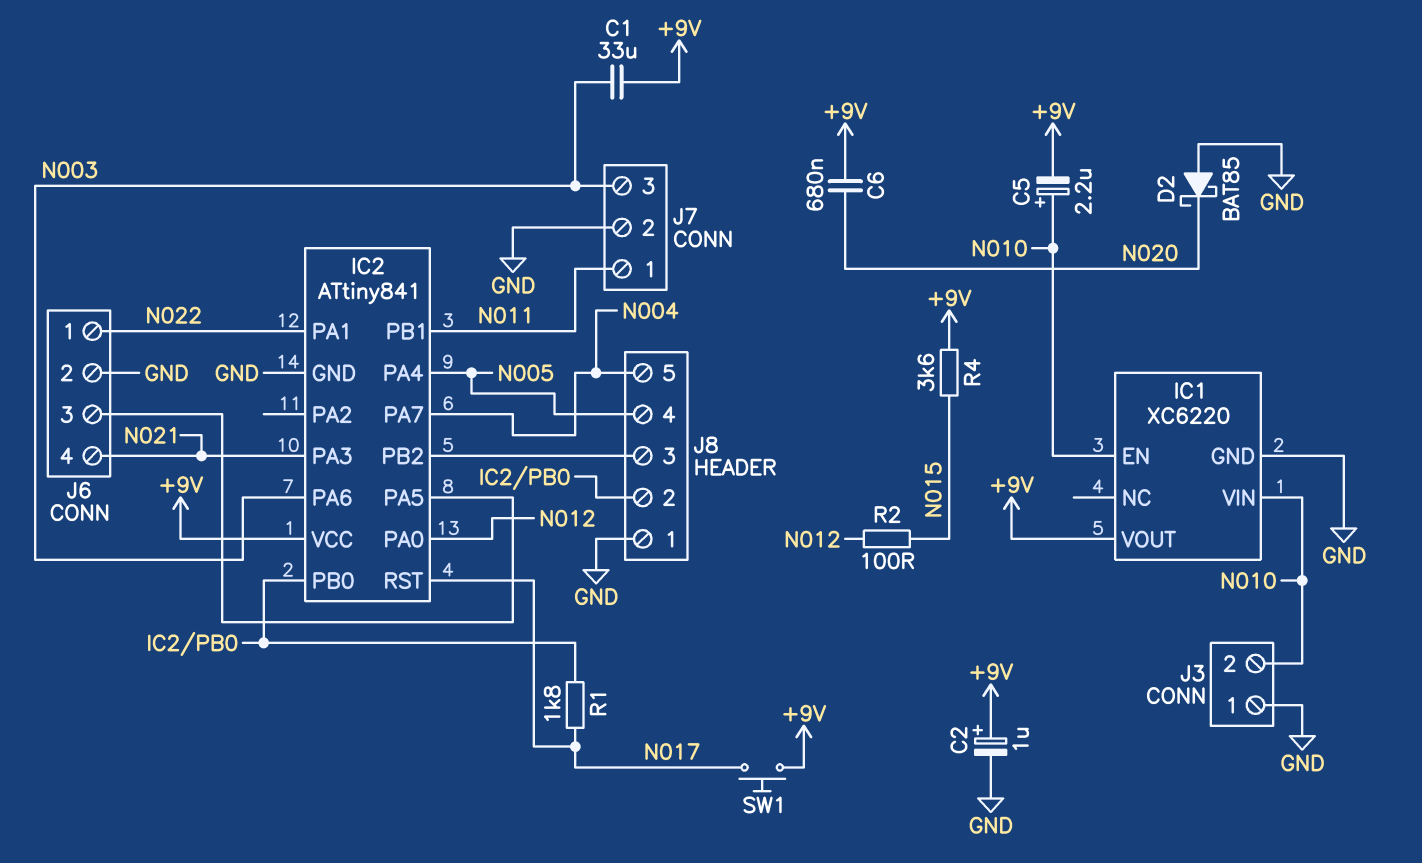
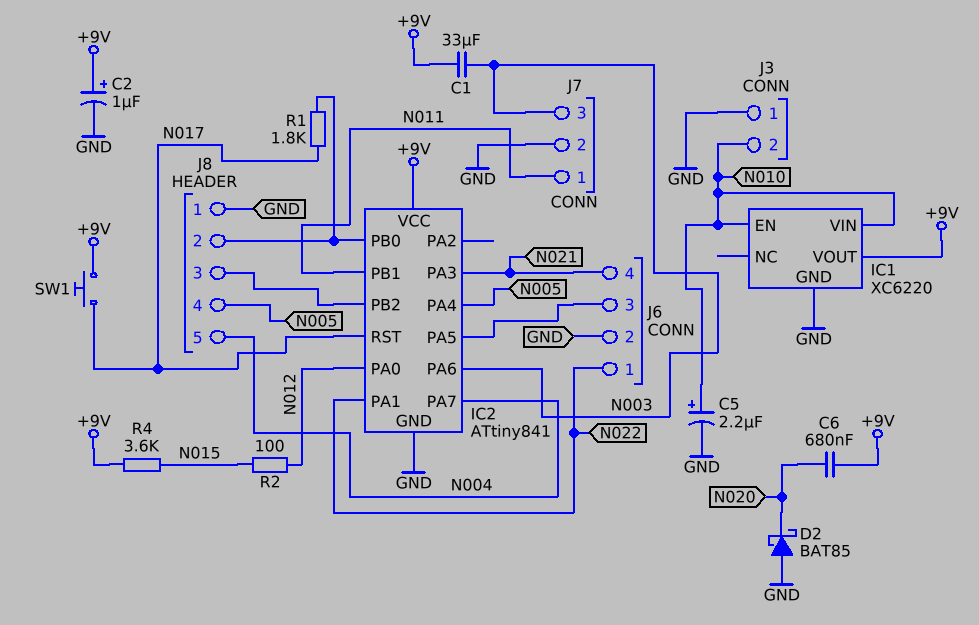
C5: 2.2uF (plus N010, minus +9V) -> 2.2uF (plus N010, minus GND)

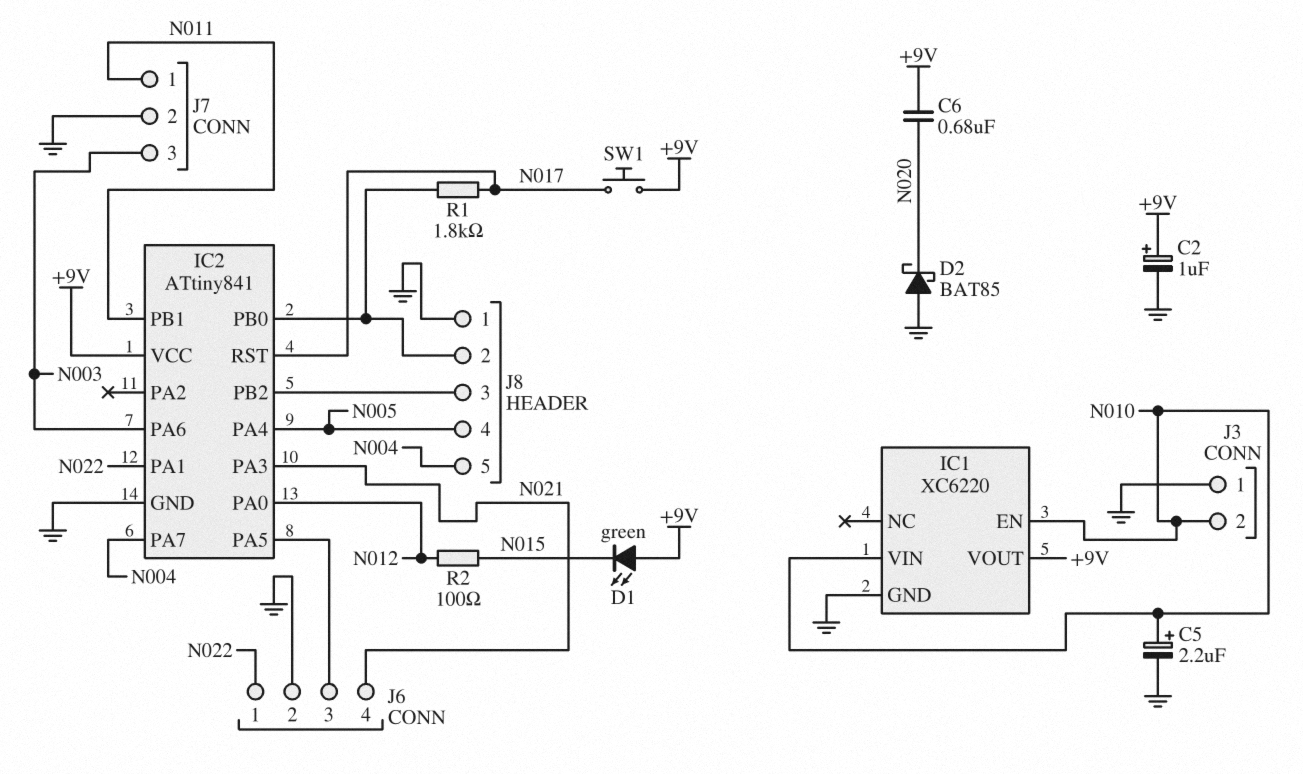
C1: 33uF (+9V, N003) -> none
D1: none -> LED green (A +9V, K N015)
R4: 3.6k (+9V, N015) -> none

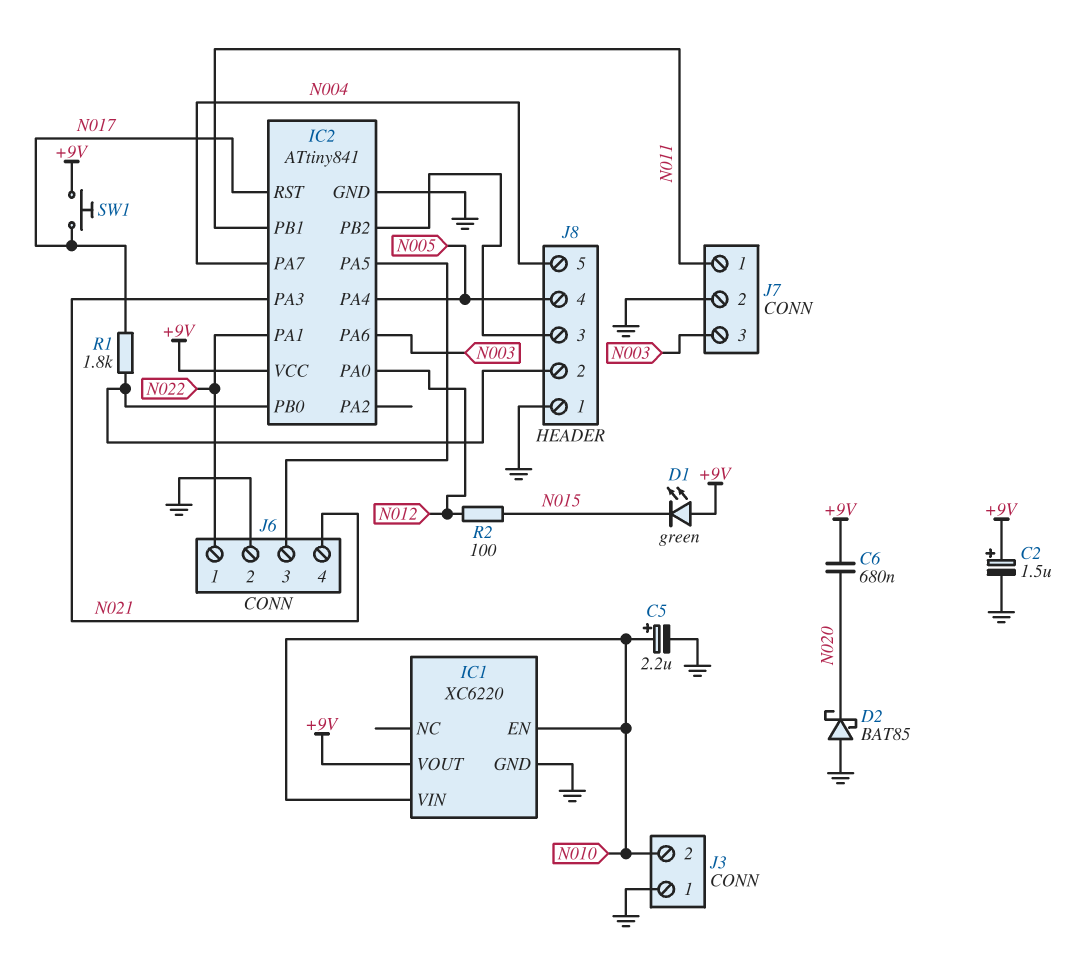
C2: 1uF (plus +9V, minus GND) -> 1.5uF (plus +9V, minus GND)

